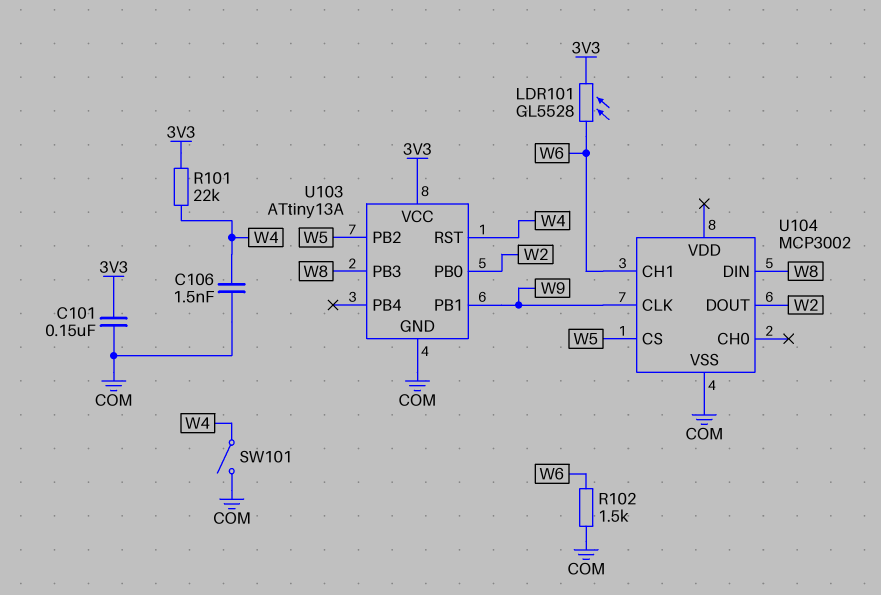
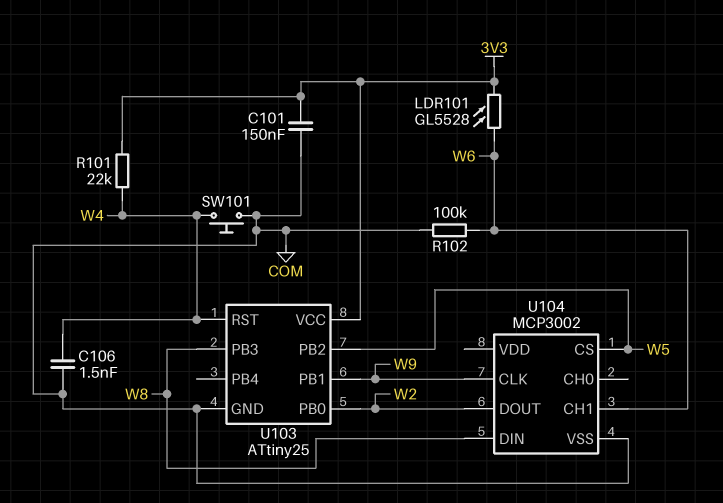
R102: 1.5k (COM, W6) -> 100k (COM, W6)
SW101: switch (COM, W4) -> button (COM, W4)
U103: ATtiny13A -> ATtiny25

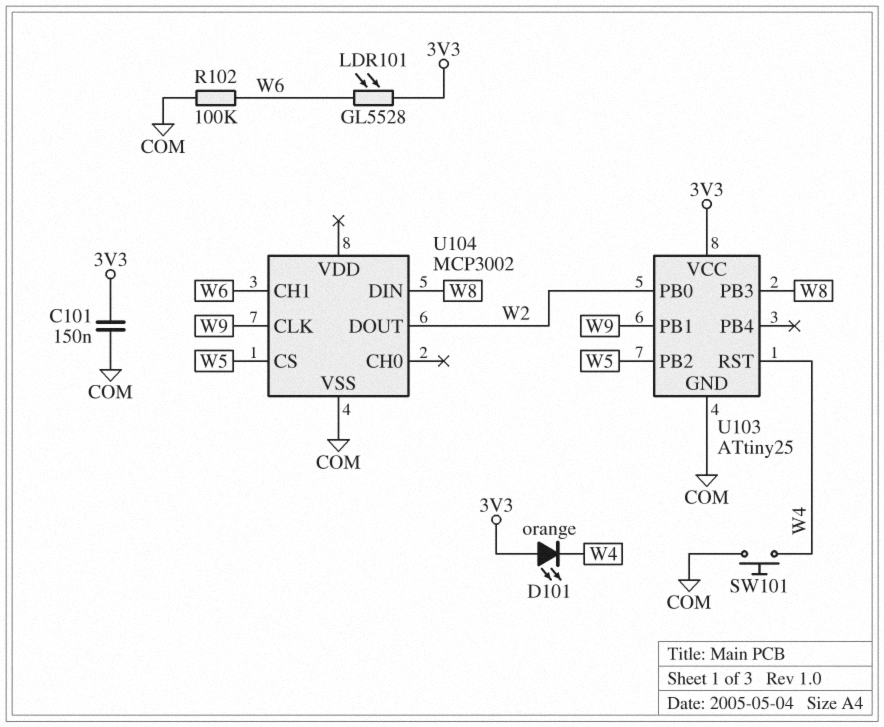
C106: 1.5nF (COM, W4) -> none
D101: none -> LED orange (A 3V3, K W4)
R101: 22k (3V3, W4) -> none

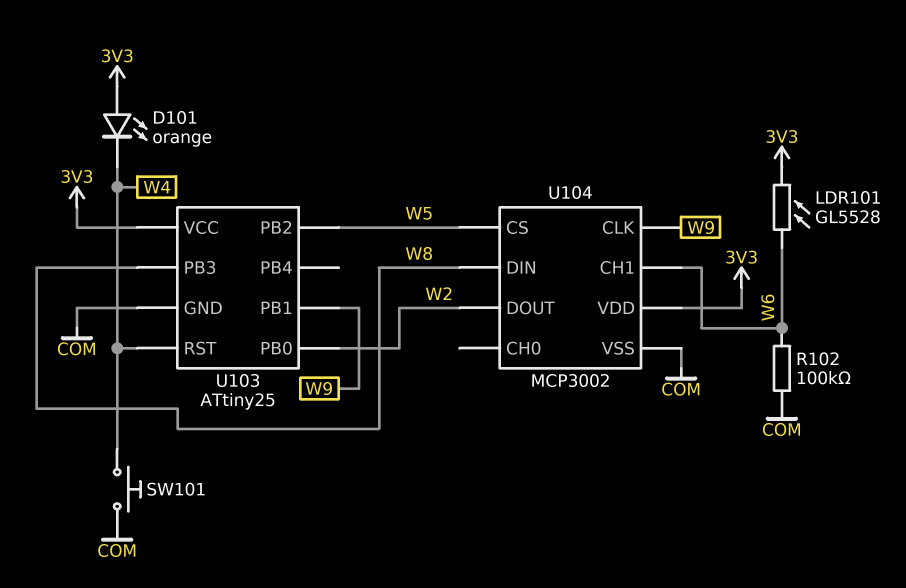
C101: 150nF (3V3, COM) -> none
U104 pin VDD: none -> 3V3

